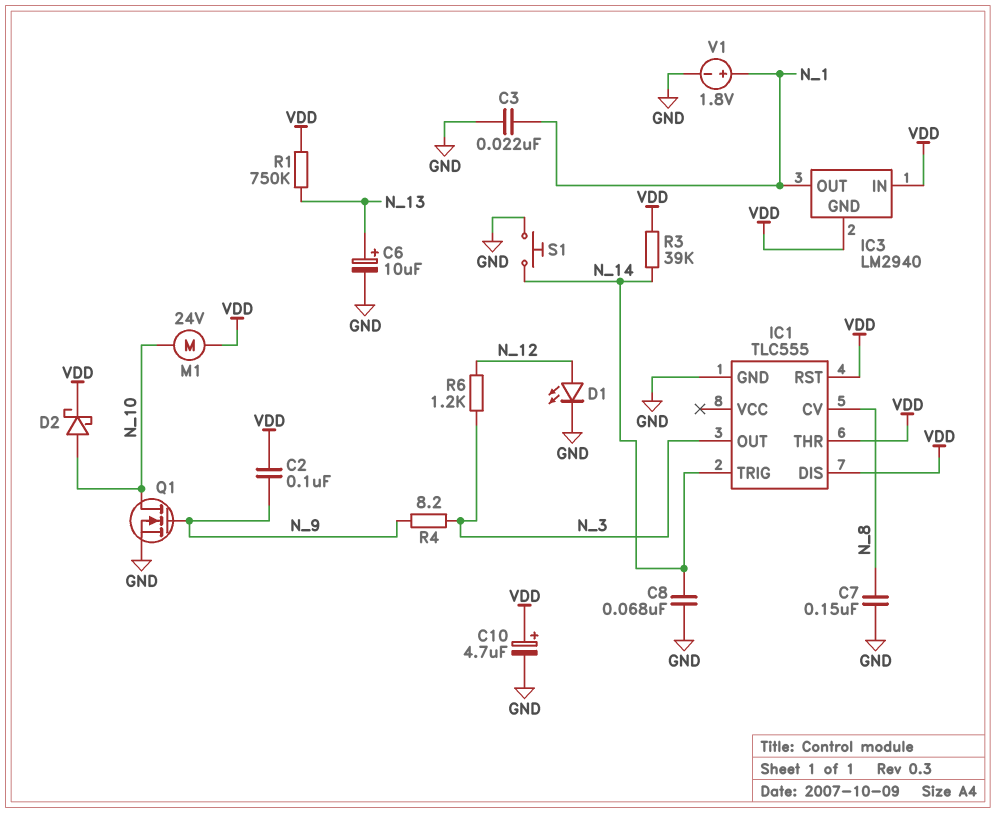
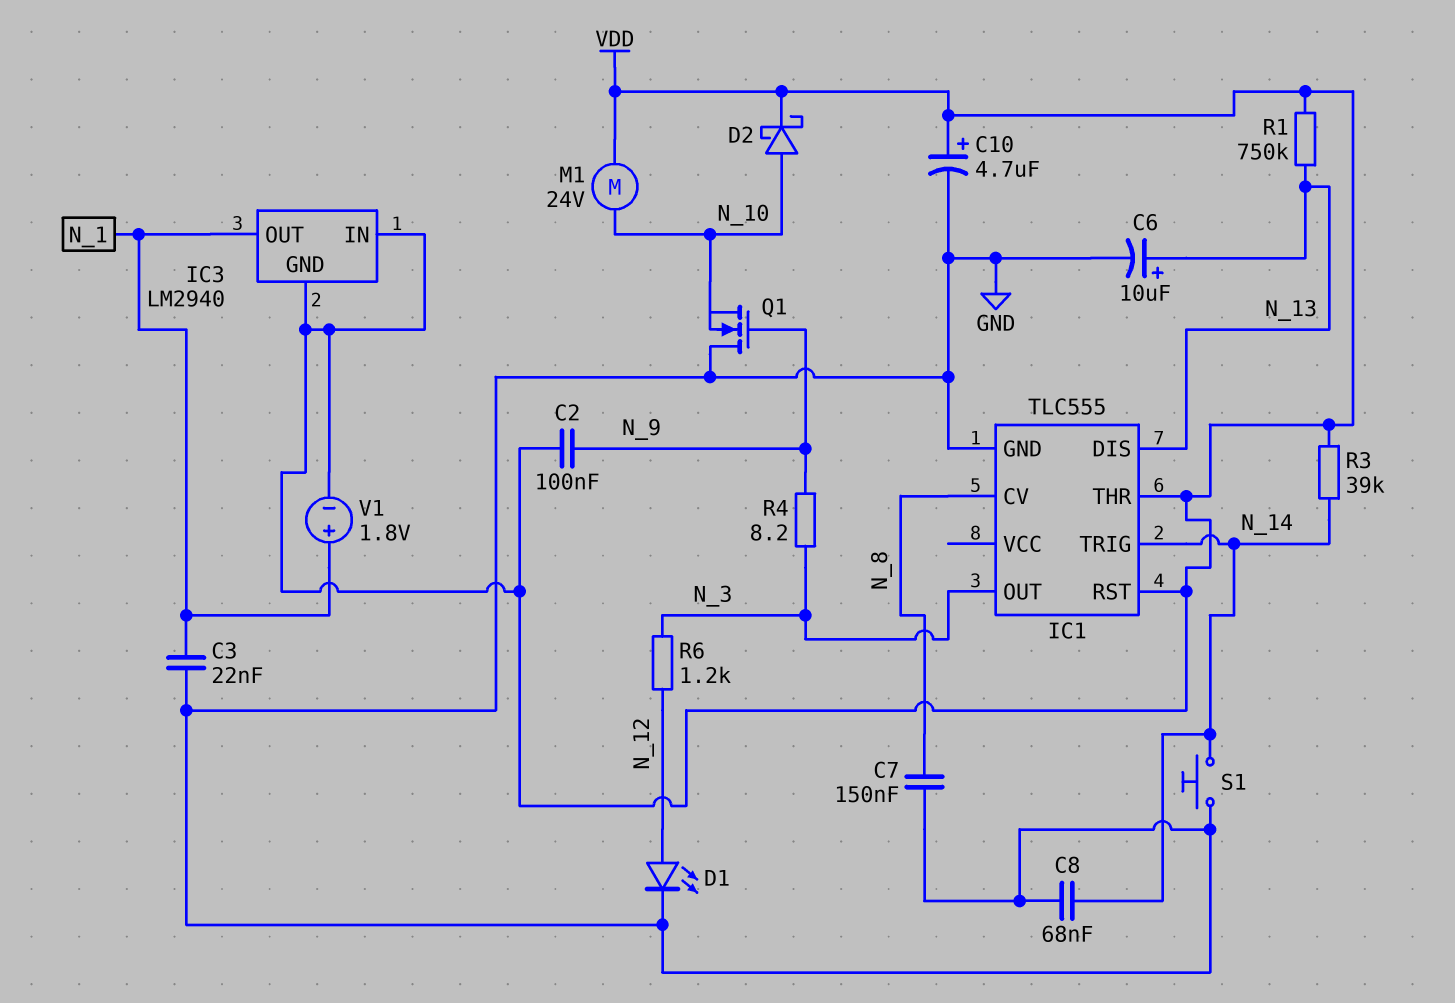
IC1 pin DIS: VDD -> N_13
Q1: NMOS (G N_9, D N_10, S GND) -> NMOS (G N_9, D GND, S N_10)
V1: 1.8V (plus N_1, minus GND) -> 1.8V (plus N_1, minus VDD)

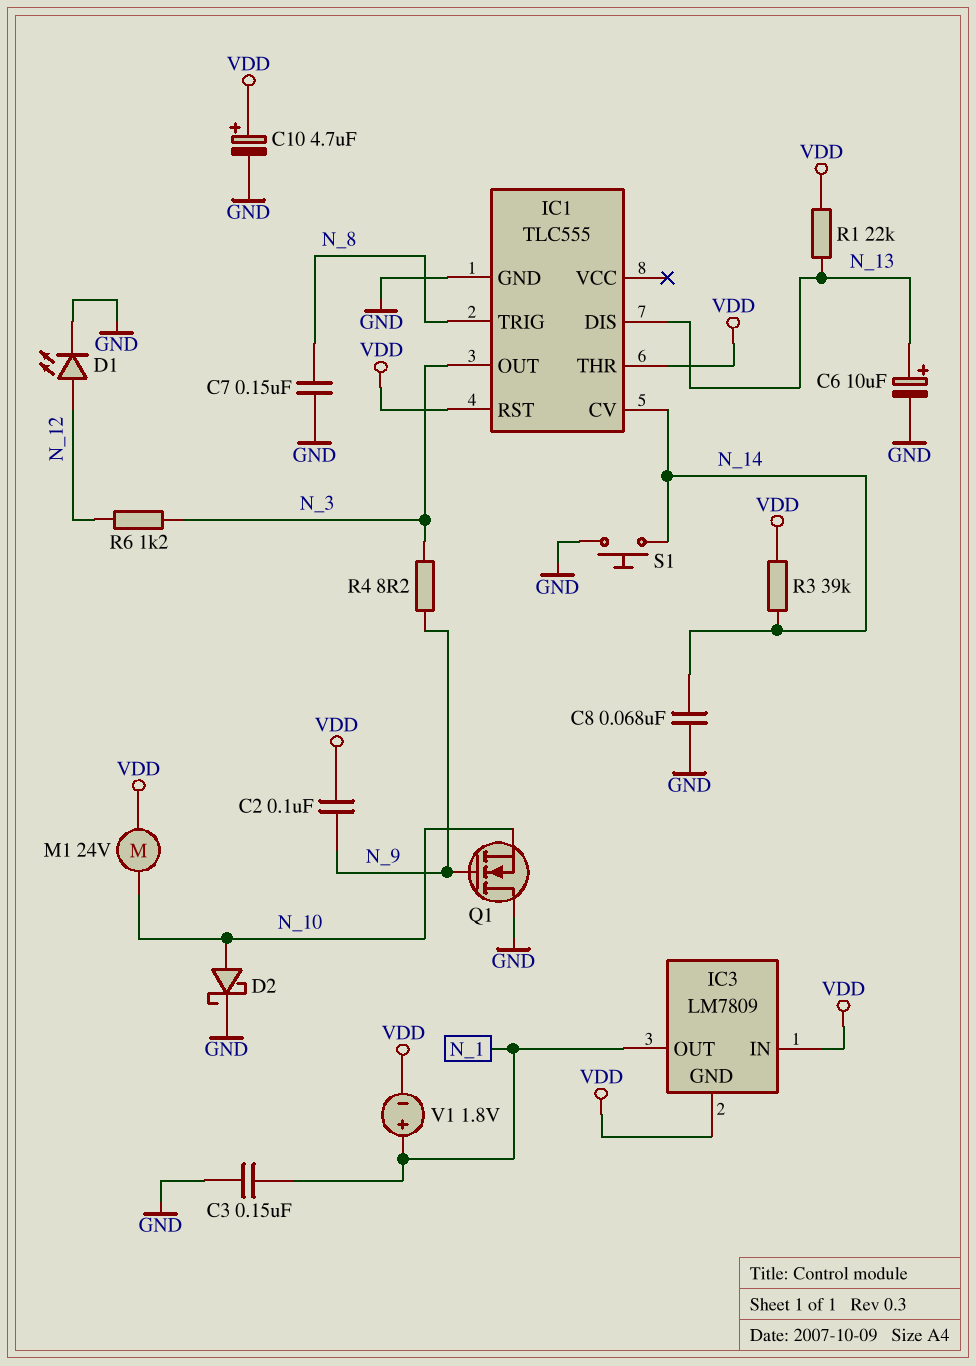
C3: 22nF (GND, N_1) -> 150nF (GND, N_1)
D2: schottky (A N_10, K VDD) -> schottky (A N_10, K GND)
IC1 pin CV: N_8 -> N_14
IC1 pin TRIG: N_14 -> N_8
IC3: LM2940 -> LM7809
R1: 750k (N_13, VDD) -> 22k (N_13, VDD)

